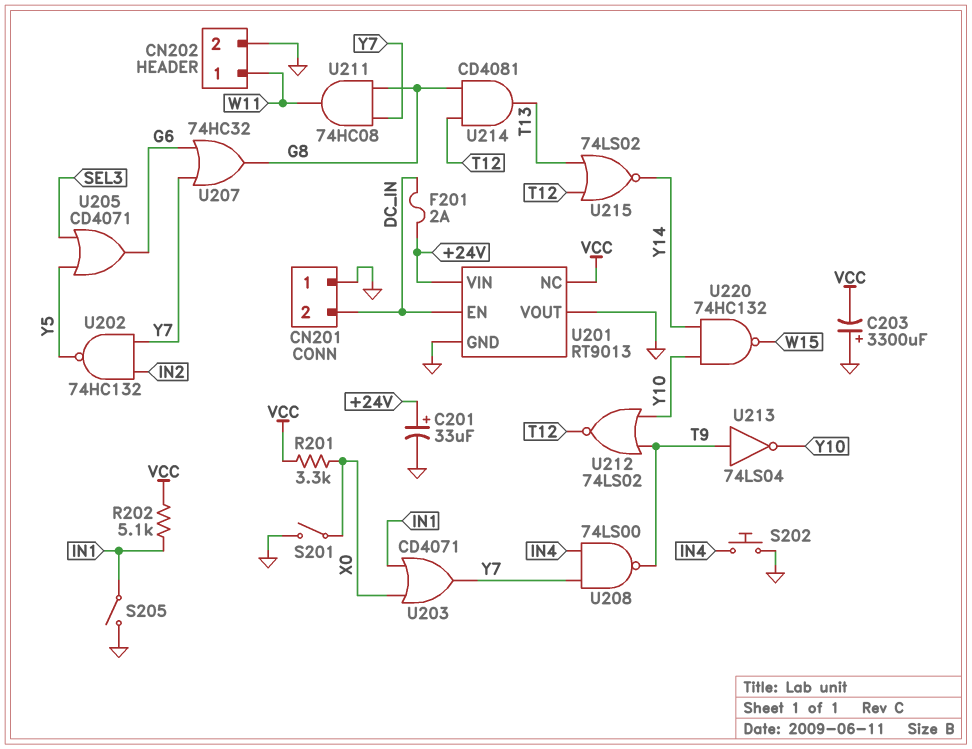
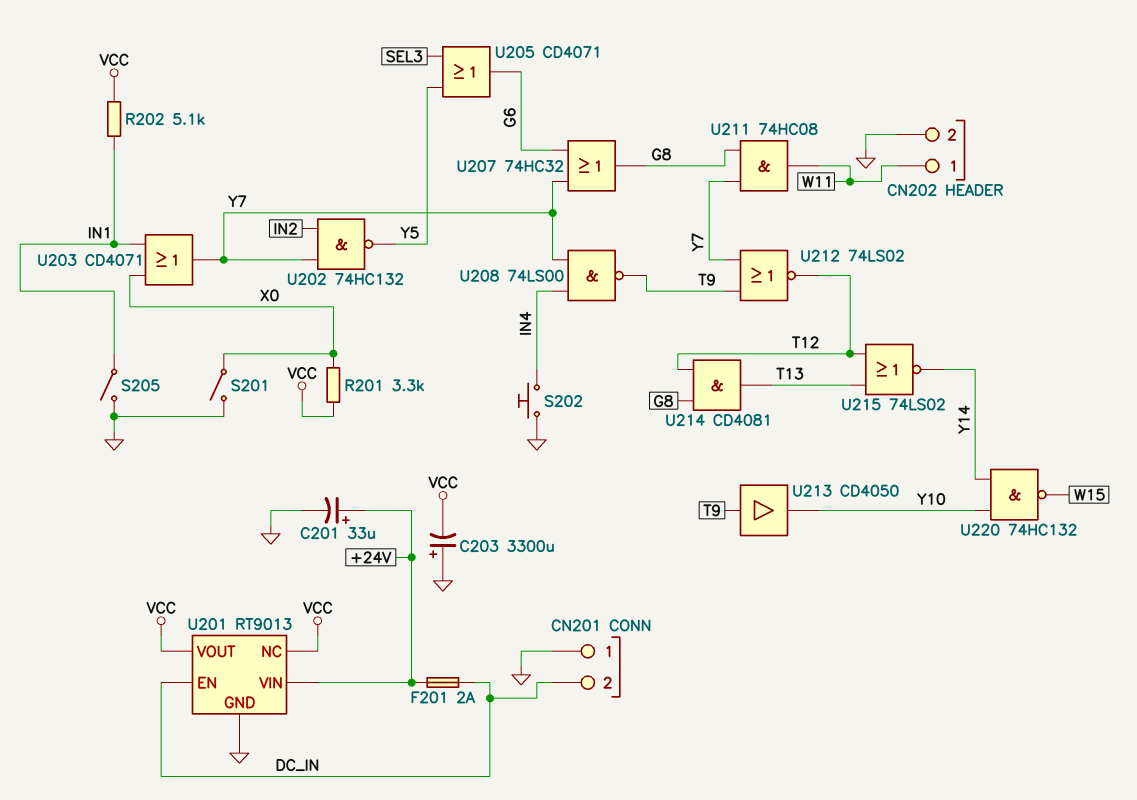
U201 pin VOUT: GND -> VCC
U212: NOR 74LS02 (in T9, in Y10, out T12) -> NOR 74LS02 (in T9, in Y7, out T12)
U213: NOT 74LS04 (in T9, out Y10) -> buffer CD4050 (in T9, out Y10)

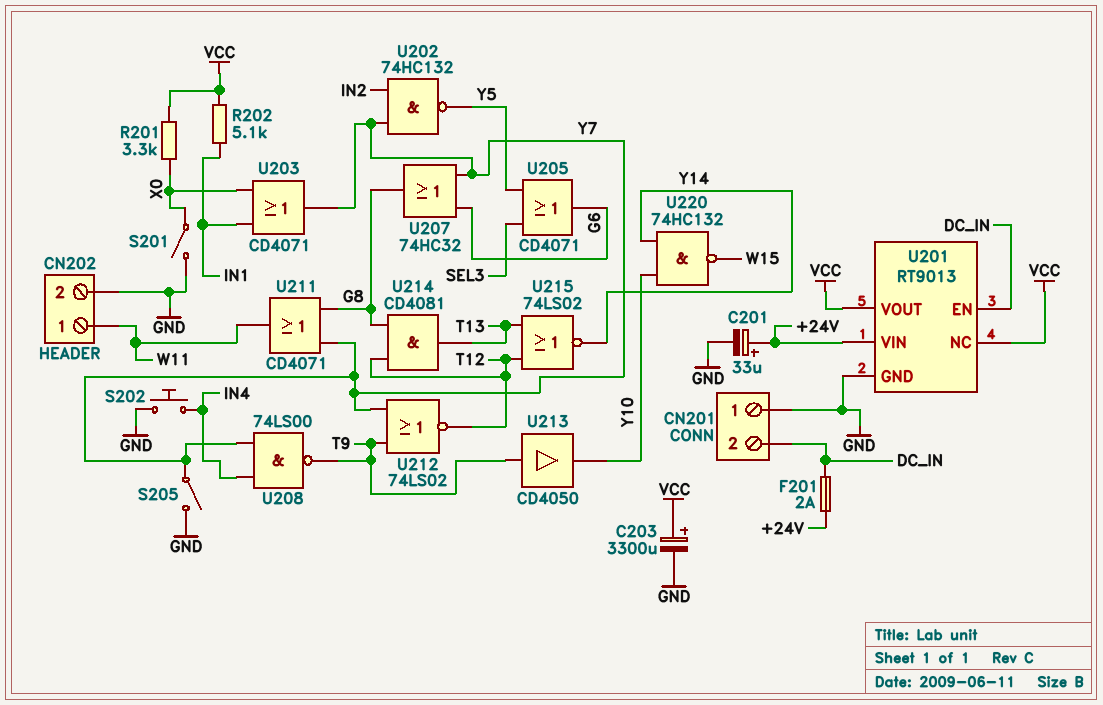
C203: 3300uF (plus GND, minus VCC) -> 3300uF (plus VCC, minus GND)
S205: switch (GND, IN1) -> switch (GND, Y7)
U211: AND 74HC08 (in G8, in Y7, out W11) -> OR CD4071 (in G8, in Y7, out W11)

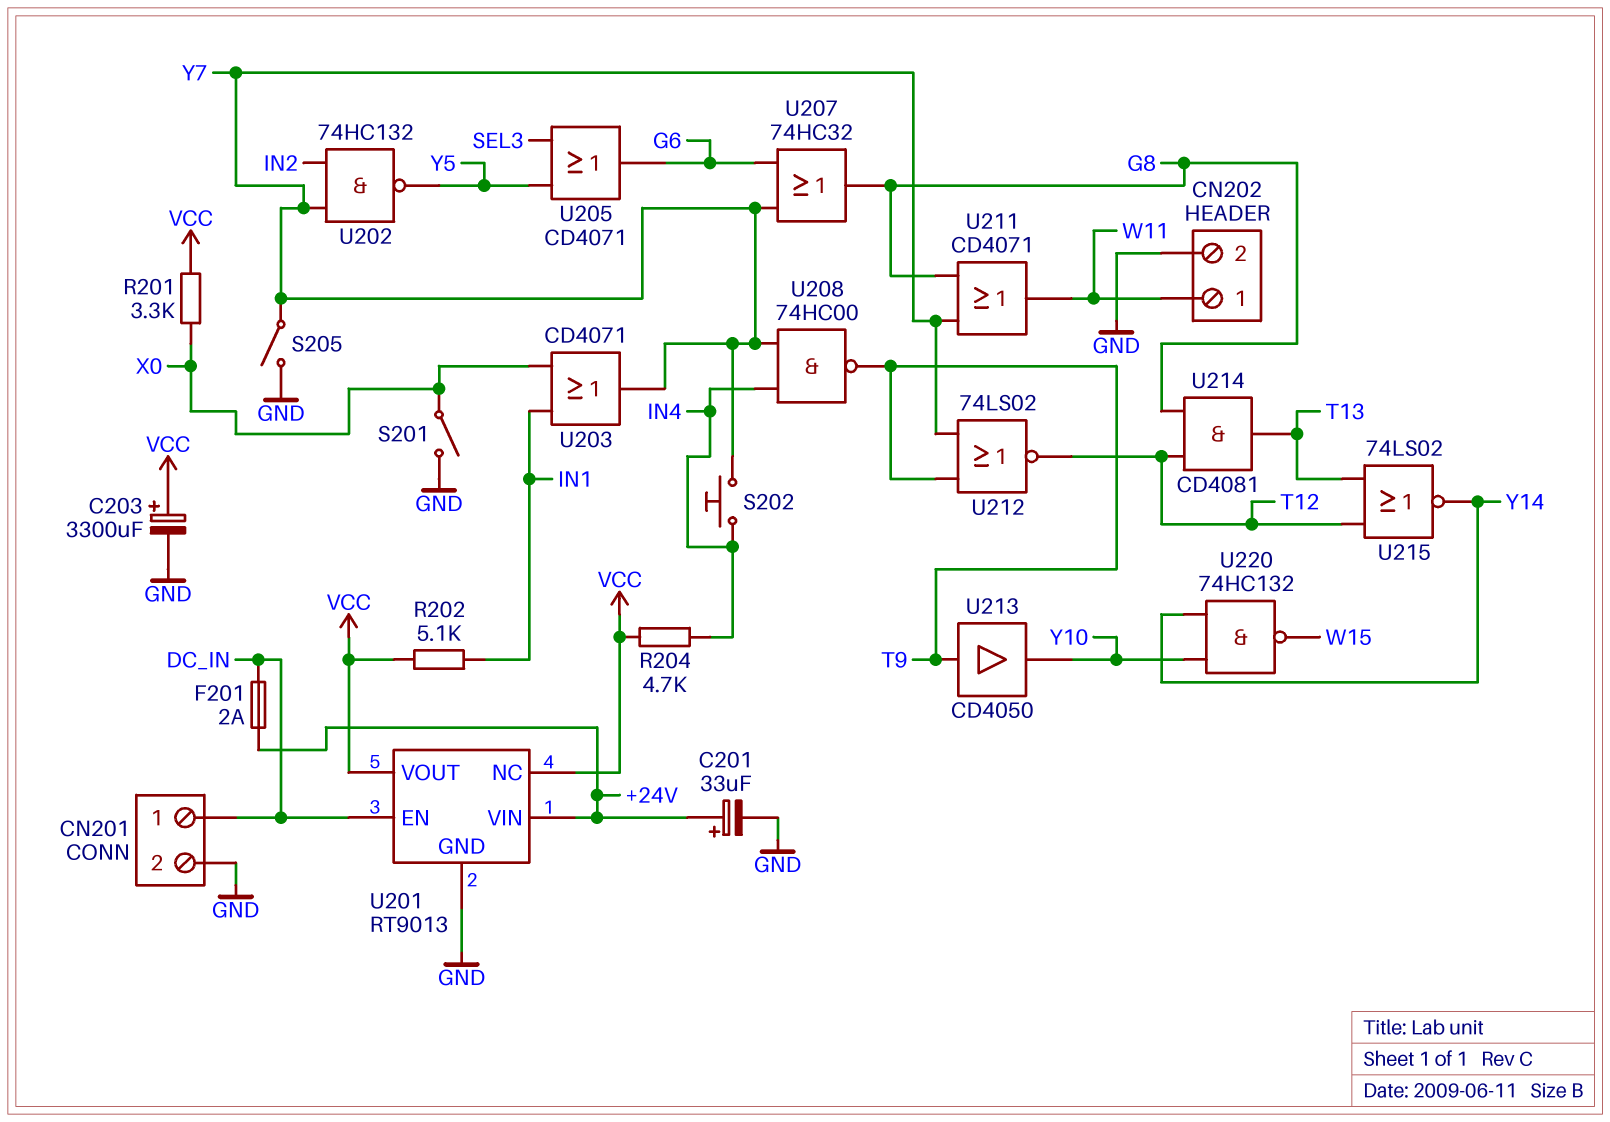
CN201 pin 1: GND -> DC_IN
CN201 pin 2: DC_IN -> GND
R204: none -> 4.7k (IN4, VCC)
S202: button (GND, IN4) -> button (IN4, Y7)
U208: NAND 74LS00 (in IN4, in Y7, out T9) -> NAND 74HC00 (in IN4, in Y7, out T9)

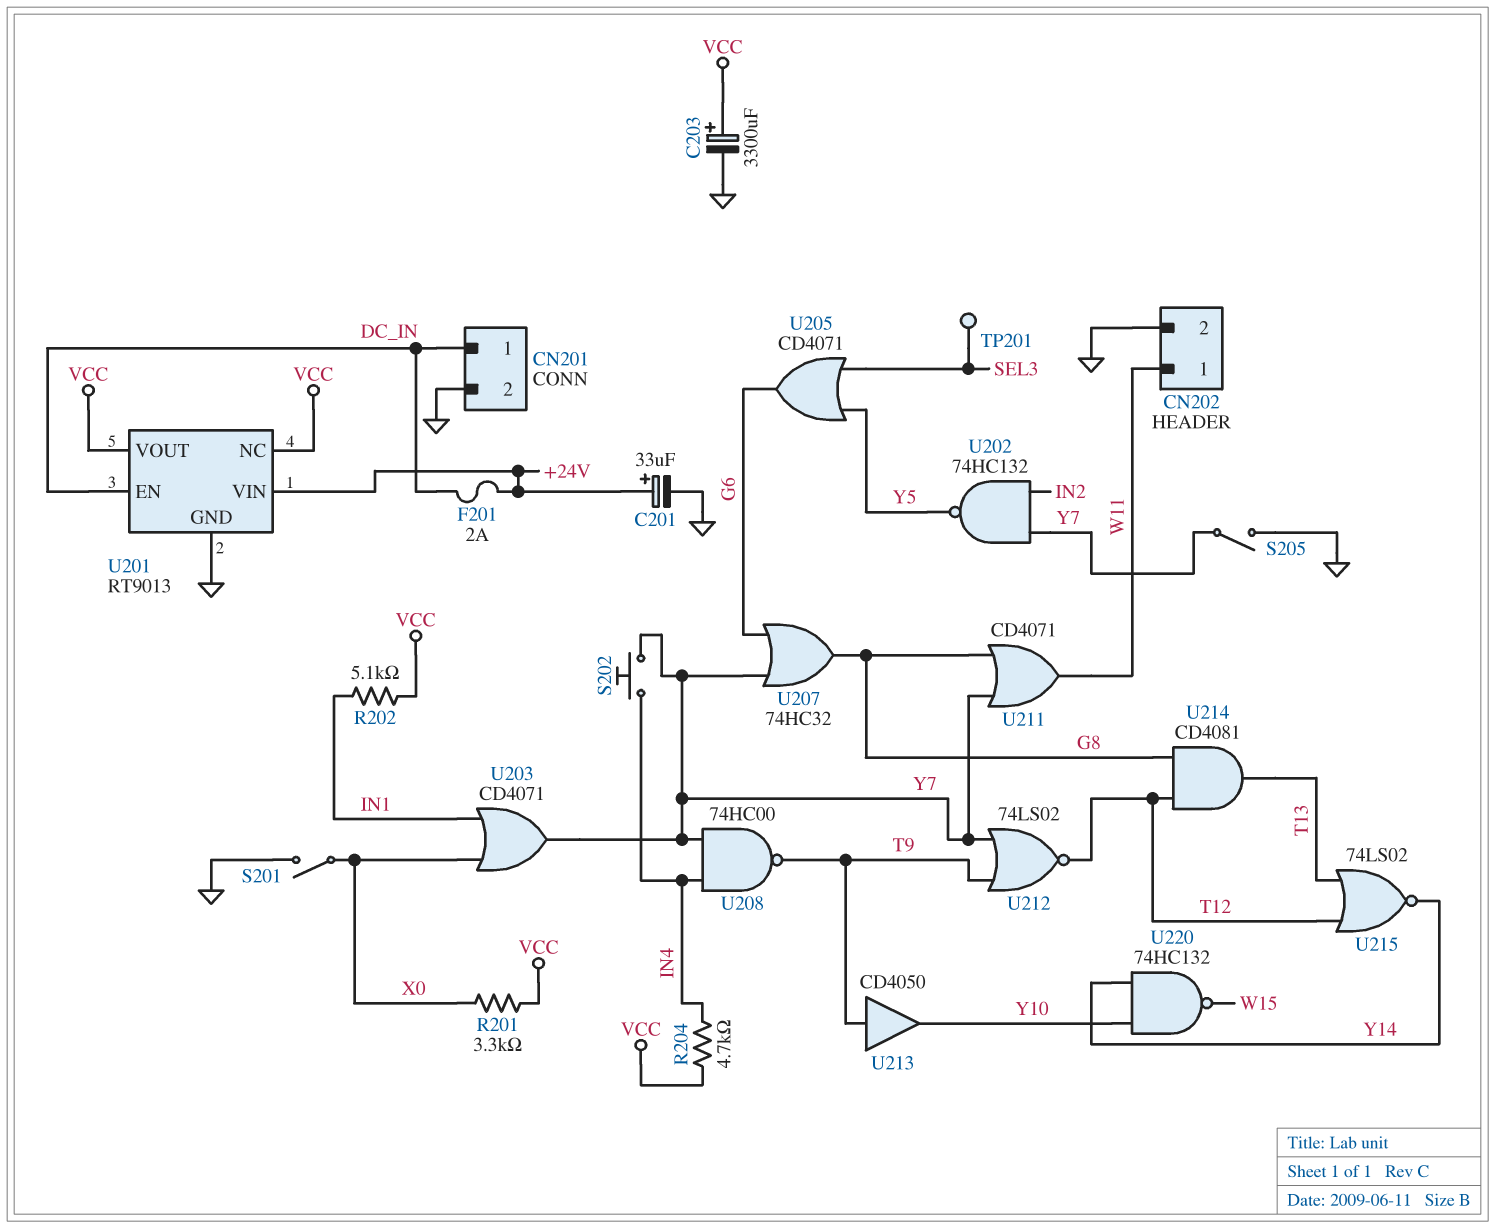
TP201: none -> test point (SEL3)

